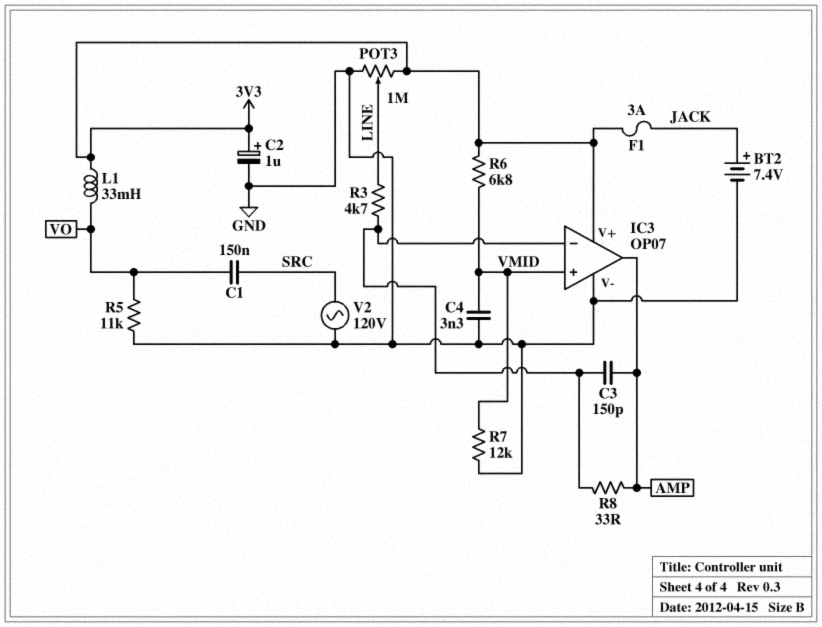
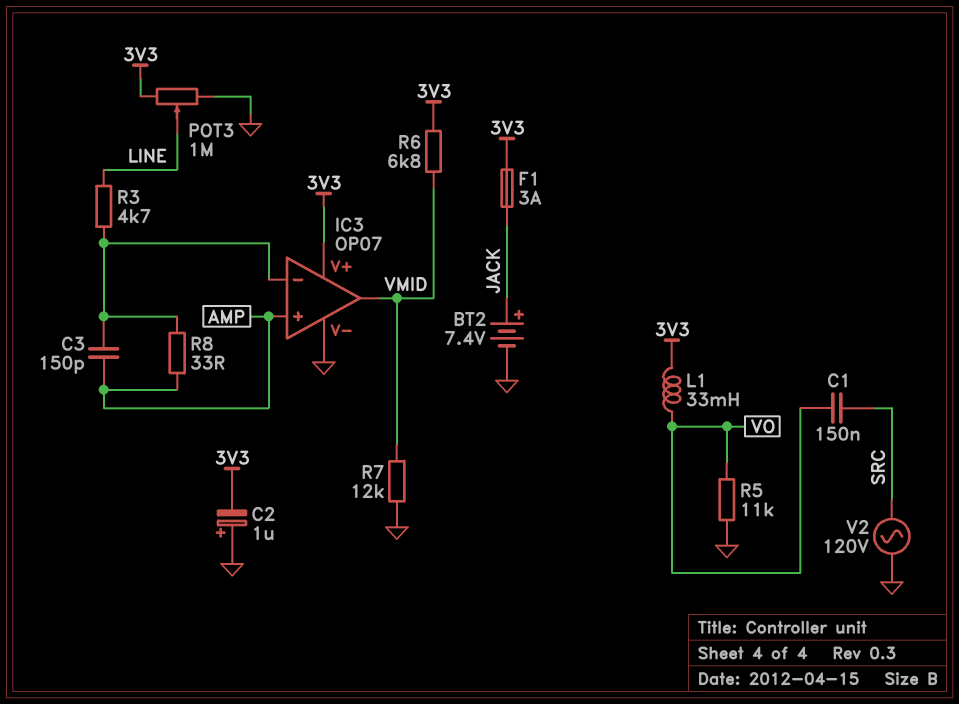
C2: 1uF (plus 3V3, minus GND) -> 1uF (plus GND, minus 3V3)
C4: 3.3nF (GND, VMID) -> none
IC3 pin in+: VMID -> AMP
IC3 pin out: AMP -> VMID

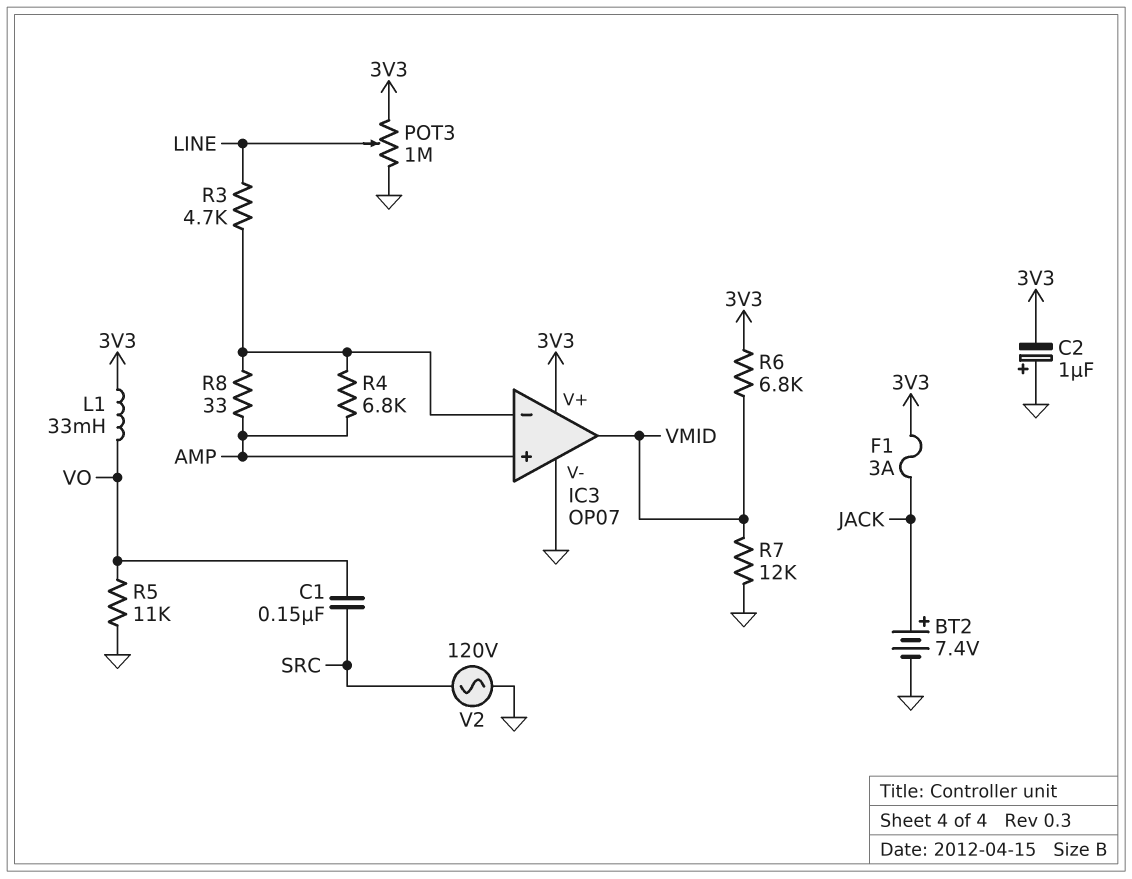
C3: 150pF (AMP, IC3/in-) -> none
R4: none -> 6.8k (AMP, IC3/in-)

